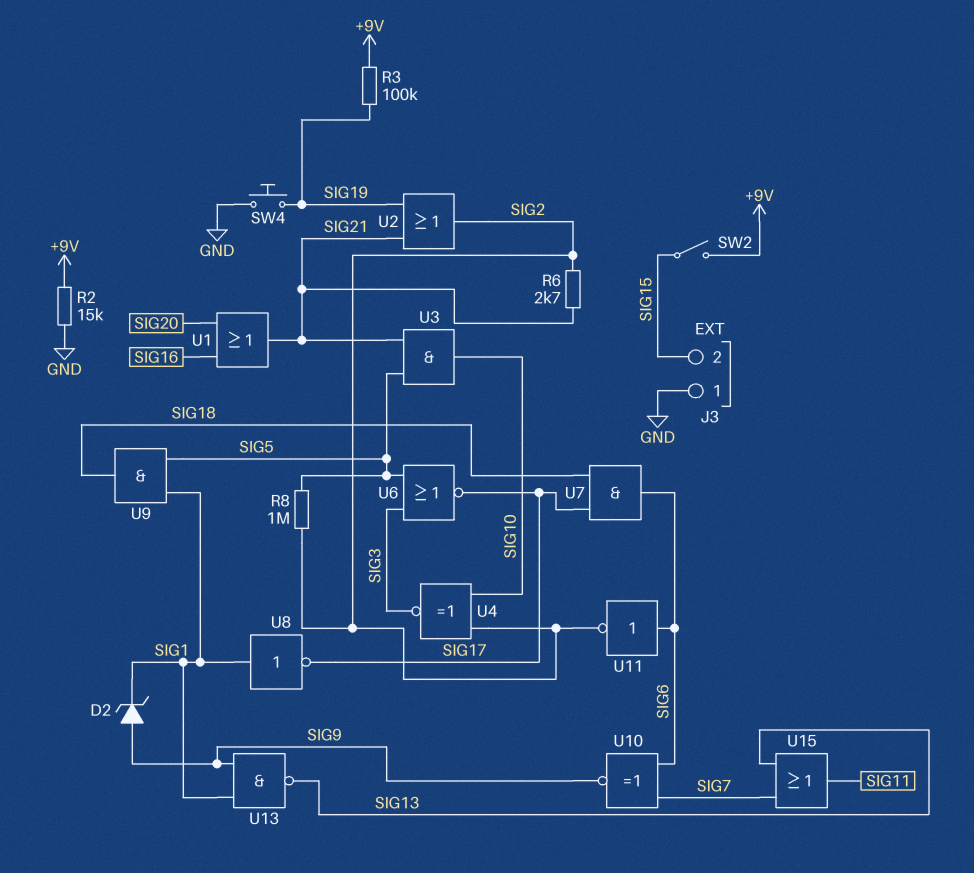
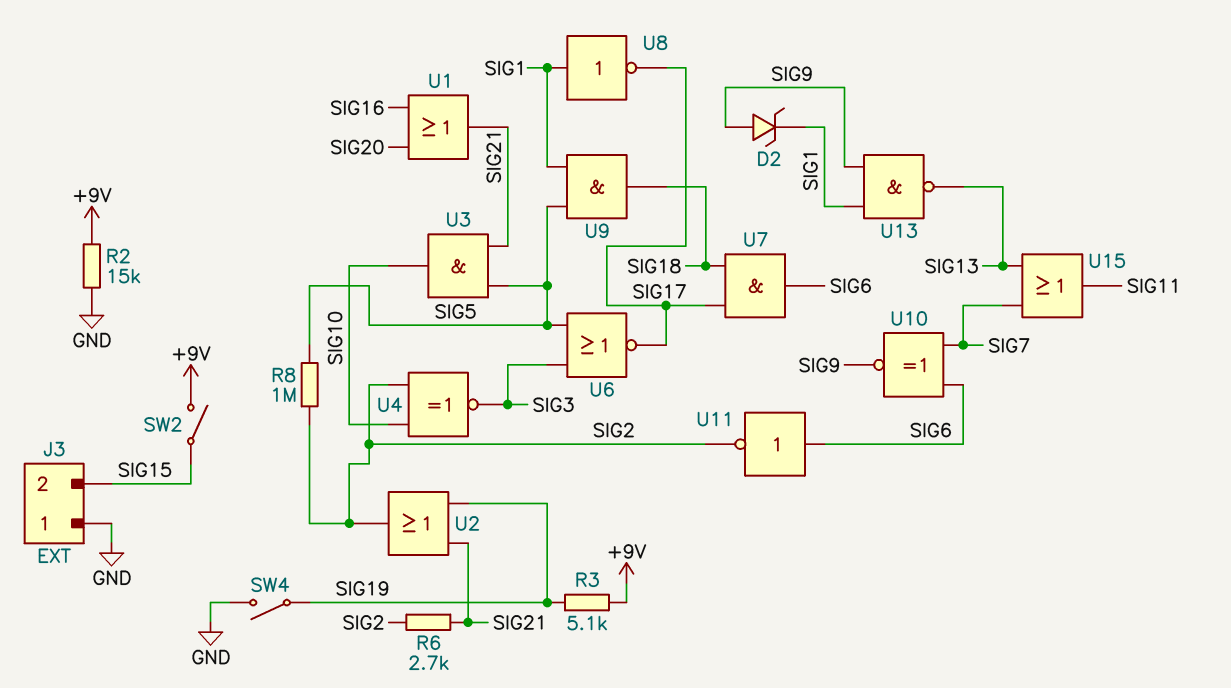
R3: 100k (+9V, SIG19) -> 5.1k (+9V, SIG19)
SW4: button (GND, SIG19) -> switch (GND, SIG19)

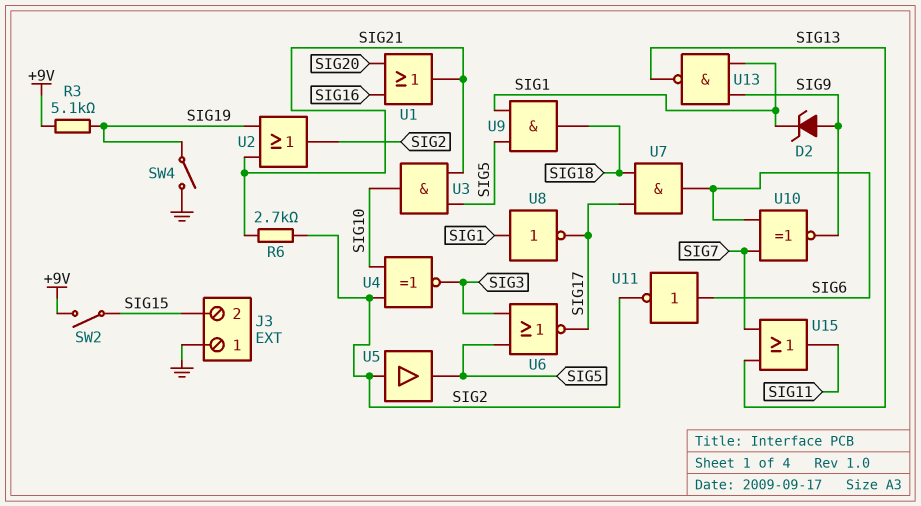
R2: 15k (+9V, GND) -> none
R8: 1M (SIG2, SIG5) -> none
U5: none -> buffer (in SIG2, out SIG5)

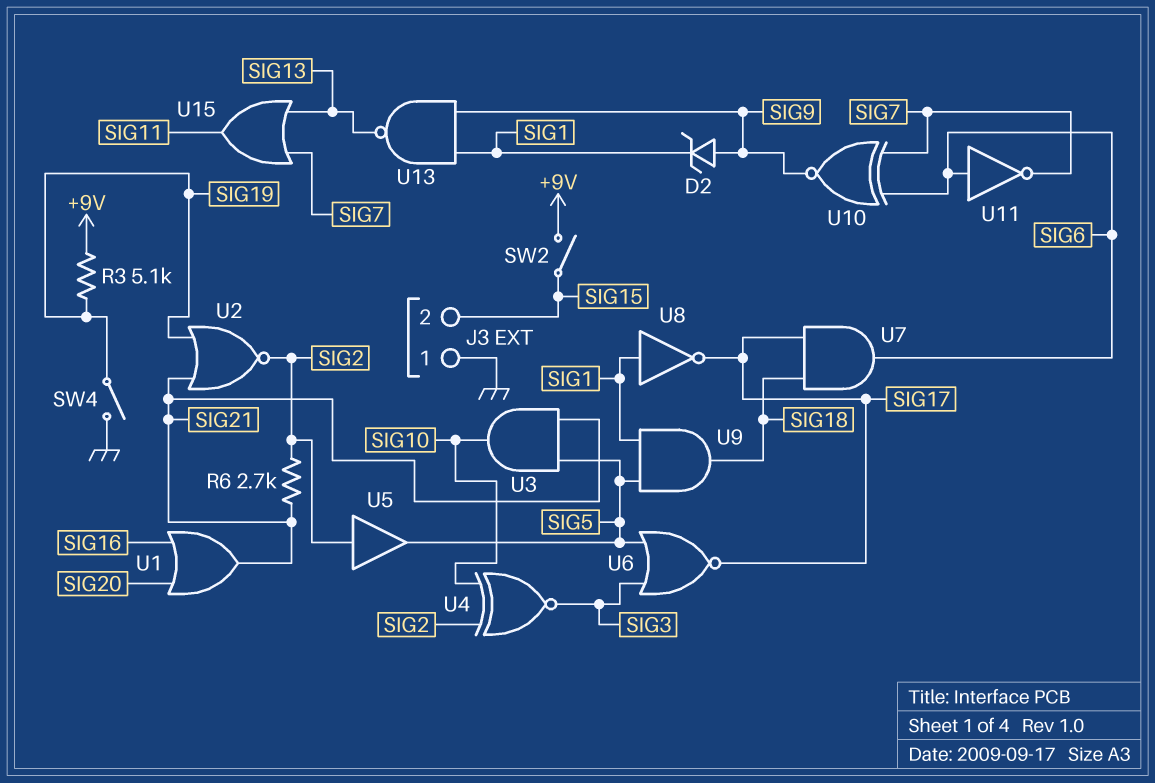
U2: OR (in SIG19, in SIG21, out SIG2) -> NOR (in SIG19, in SIG21, out SIG2)
U11: NOT (in SIG6, out SIG2) -> NOT (in SIG6, out SIG7)

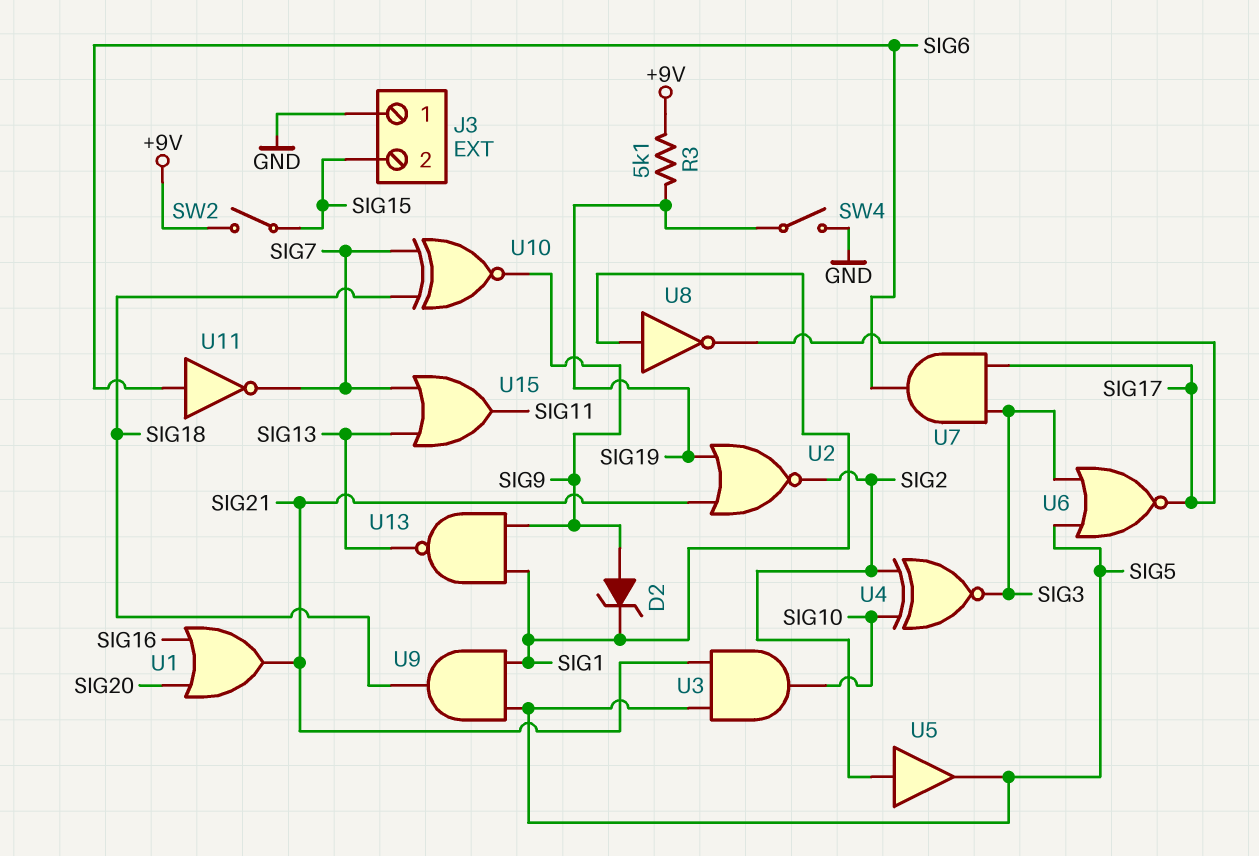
R6: 2.7k (SIG2, SIG21) -> none
U7: AND (in SIG17, in SIG18, out SIG6) -> AND (in SIG3, in SIG17, out SIG6)
U10: XNOR (in SIG6, in SIG7, out SIG9) -> XNOR (in SIG7, in SIG18, out SIG9)

